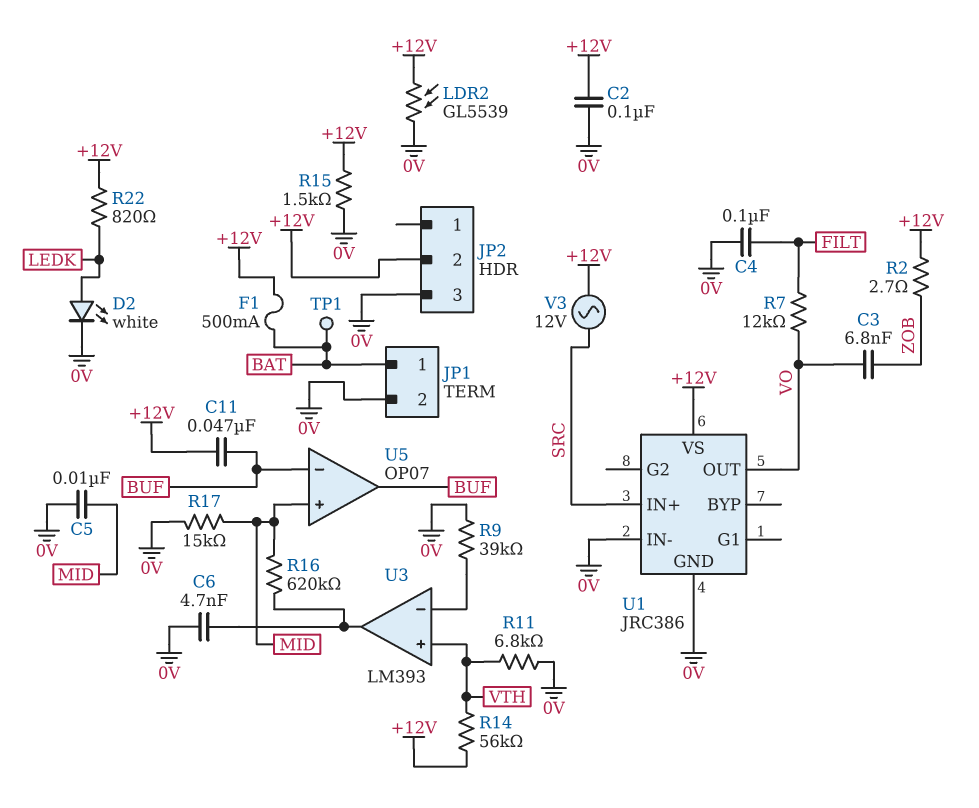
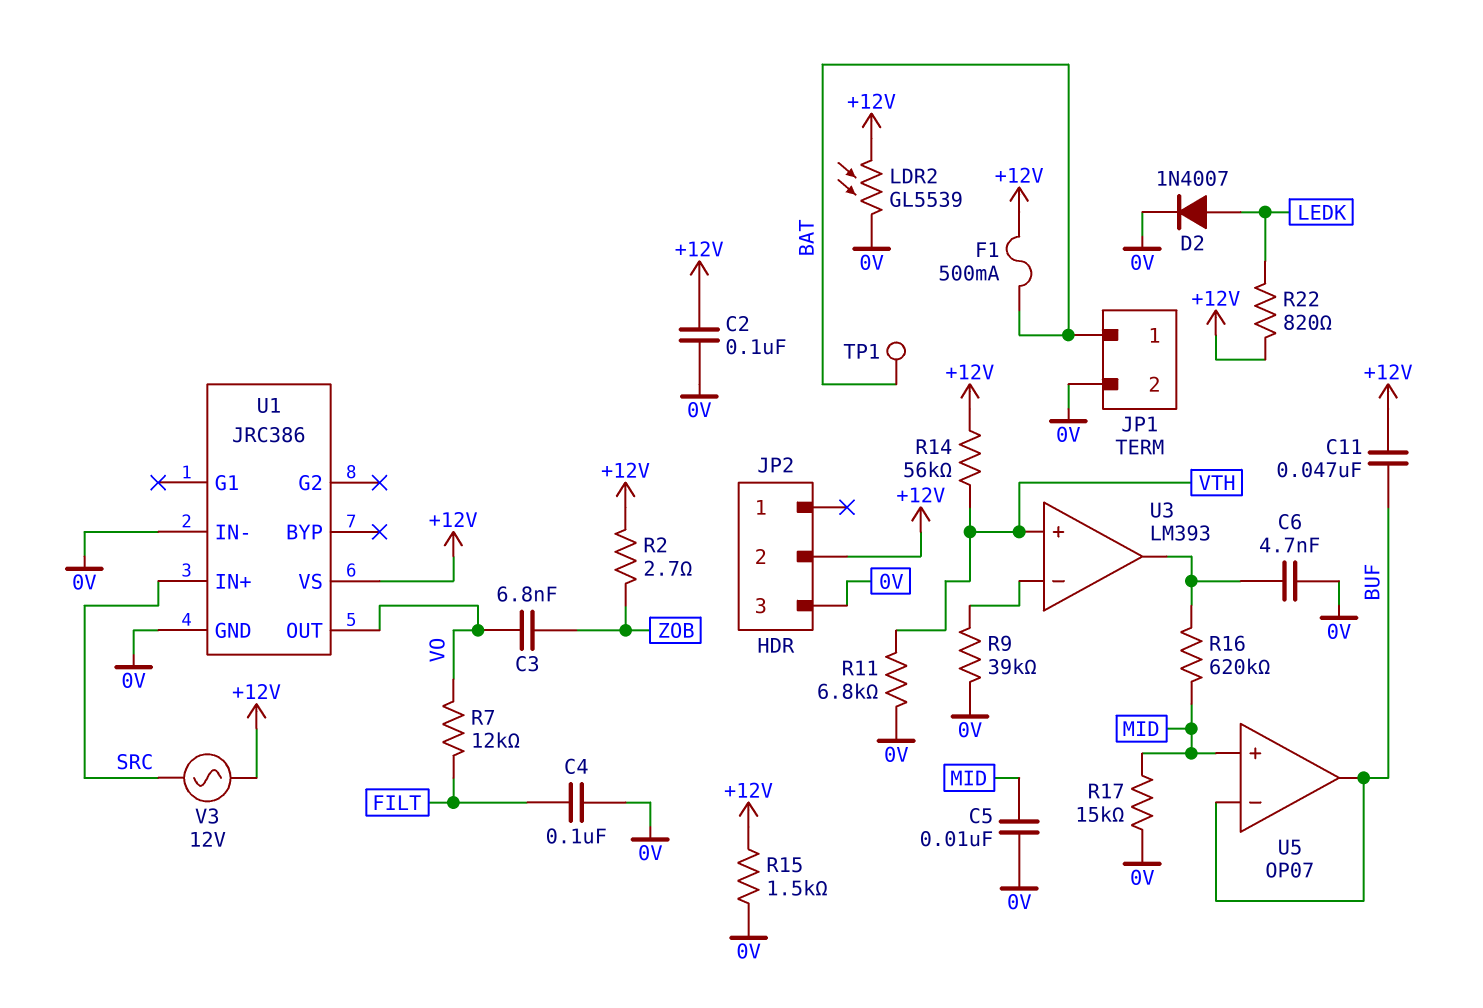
D2: LED white (A LEDK, K 0V) -> diode 1N4007 (A LEDK, K 0V)

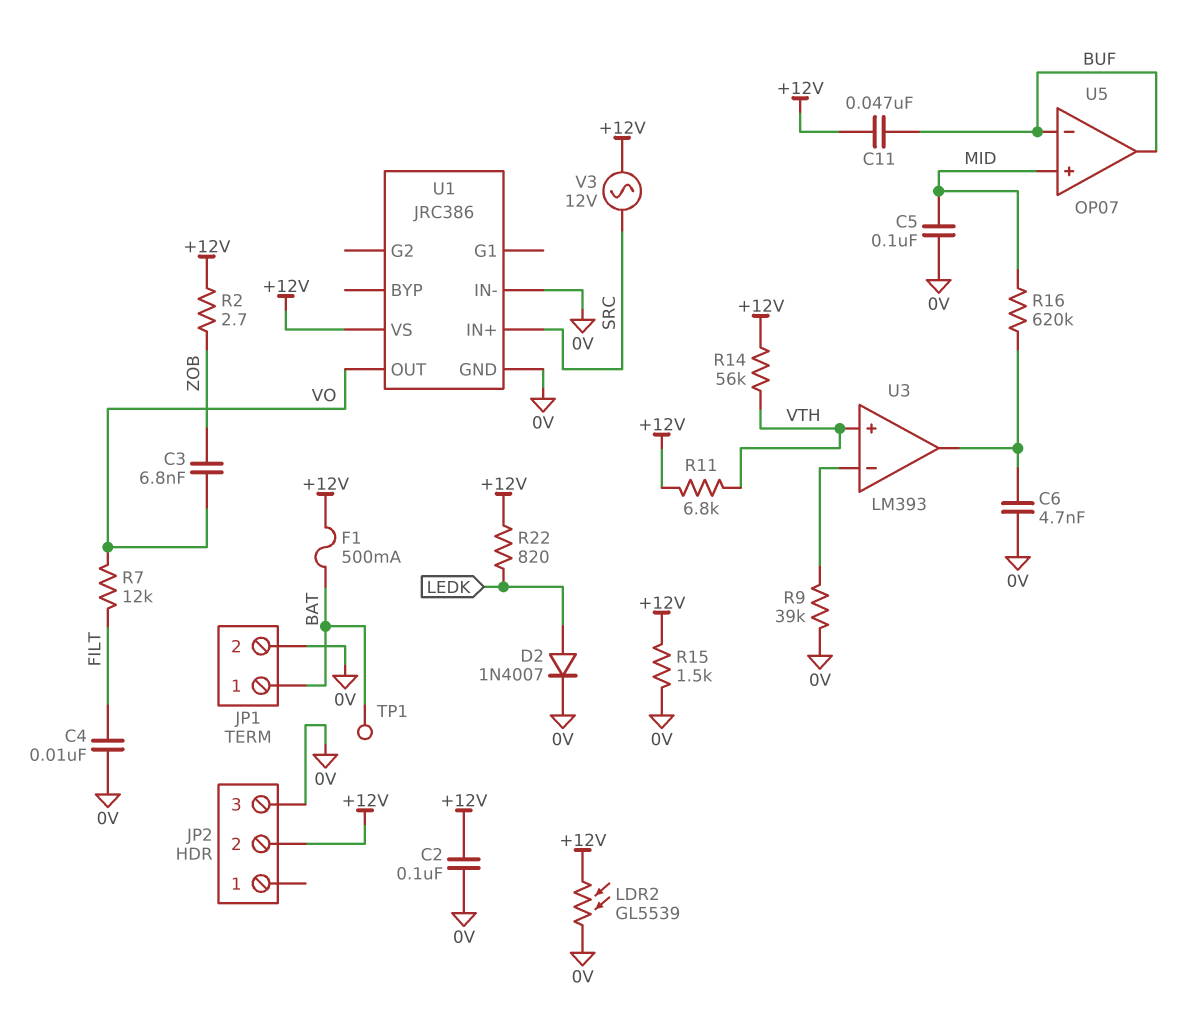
C4: 100nF (0V, FILT) -> 10nF (0V, FILT)
C5: 10nF (0V, MID) -> 100nF (0V, MID)
R11: 6.8k (0V, VTH) -> 6.8k (+12V, VTH)
R17: 15k (0V, MID) -> none

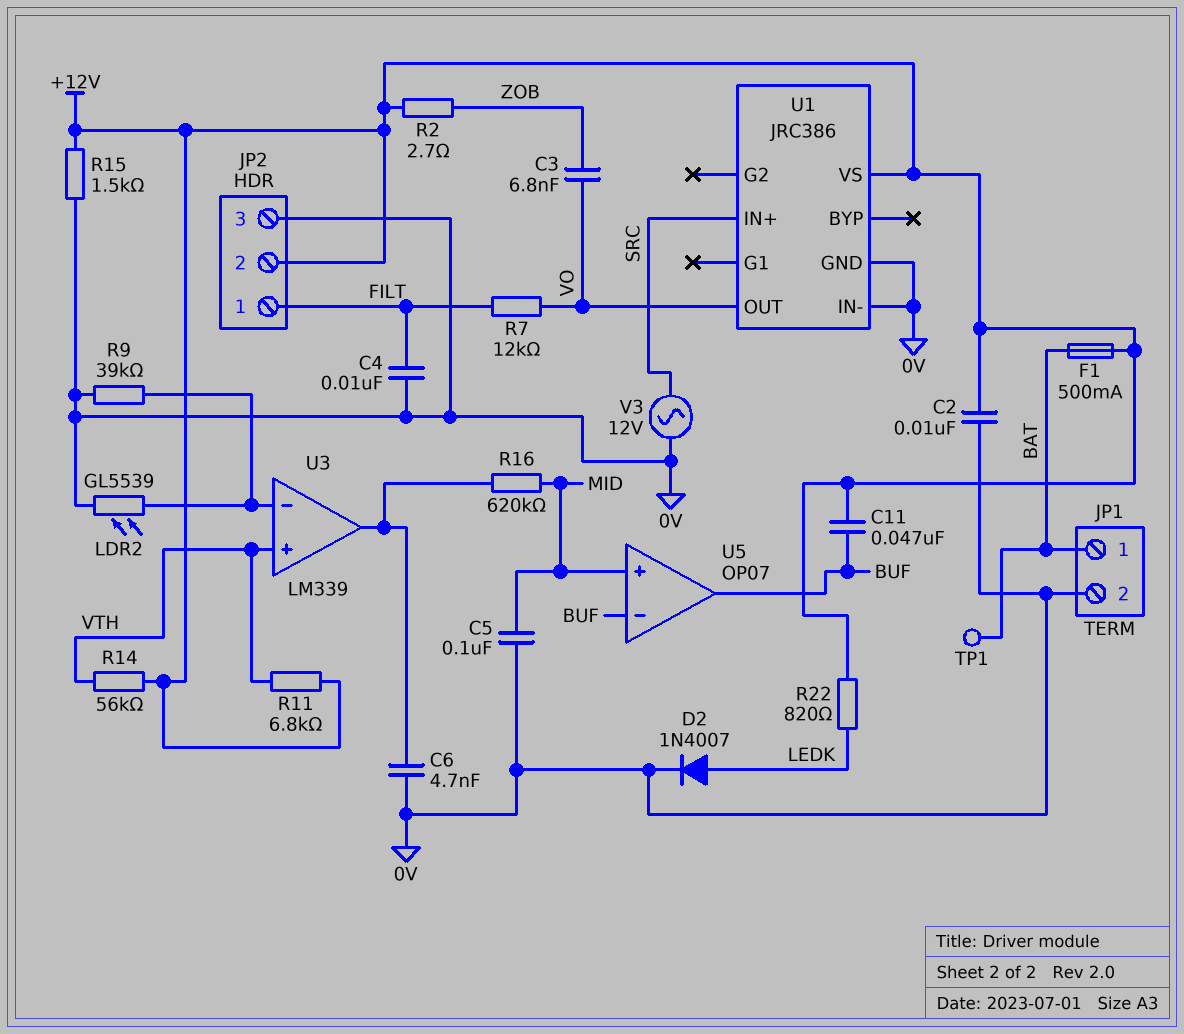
C2: 100nF (+12V, 0V) -> 10nF (+12V, 0V)
JP2 pin 1: none -> FILT
LDR2: GL5539 (+12V, 0V) -> GL5539 (0V, U3/in-)
U3: LM393 -> LM339
V3: AC 12V (+12V, SRC) -> AC 12V (0V, SRC)

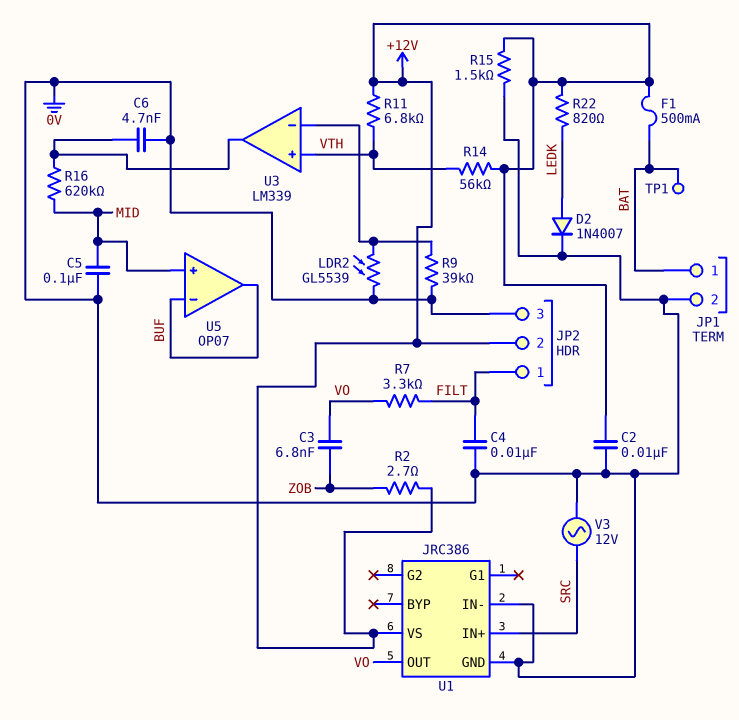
C11: 47nF (+12V, BUF) -> none
R7: 12k (FILT, VO) -> 3.3k (FILT, VO)

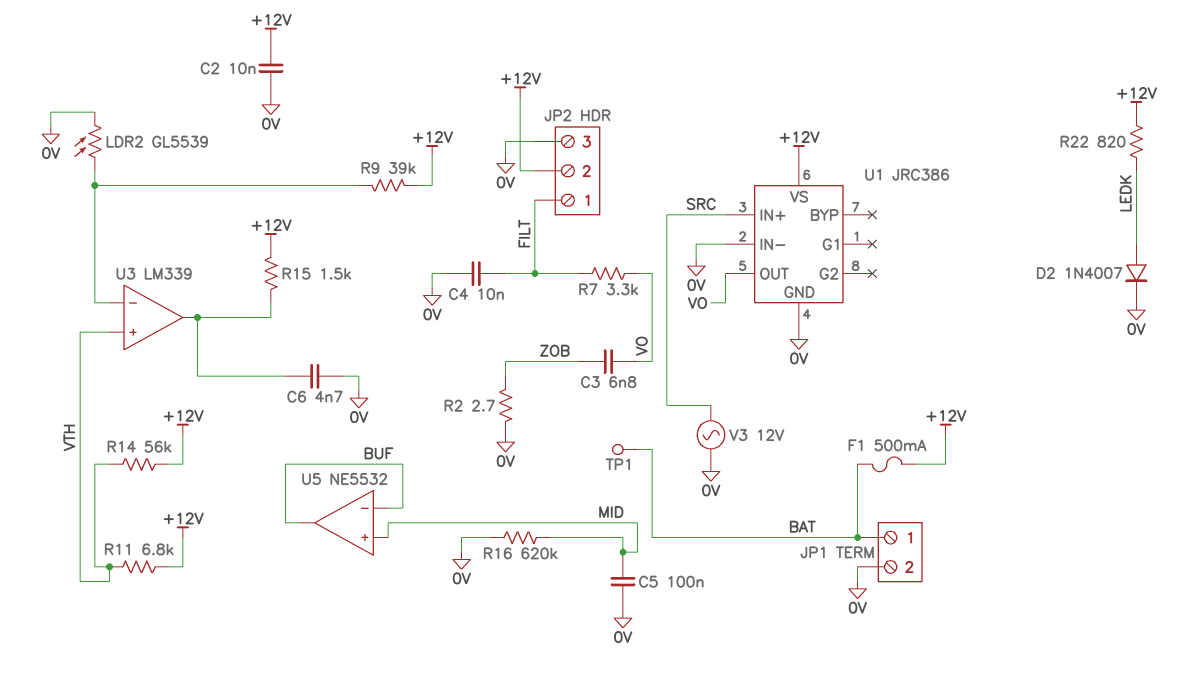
R2: 2.7 (+12V, ZOB) -> 2.7 (0V, ZOB)
R9: 39k (0V, U3/in-) -> 39k (+12V, U3/in-)
R15: 1.5k (+12V, 0V) -> 1.5k (+12V, U3/out)
R16: 620k (MID, U3/out) -> 620k (0V, MID)
U5: OP07 -> NE5532

